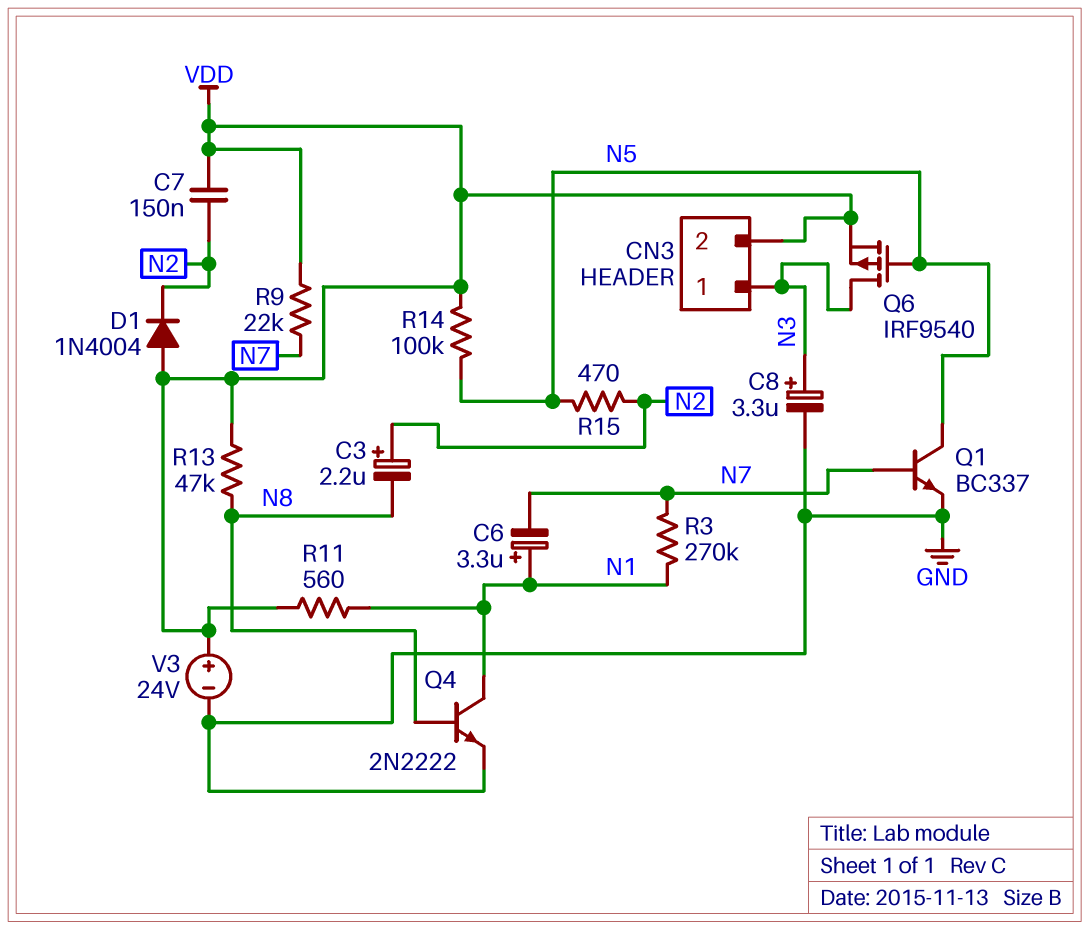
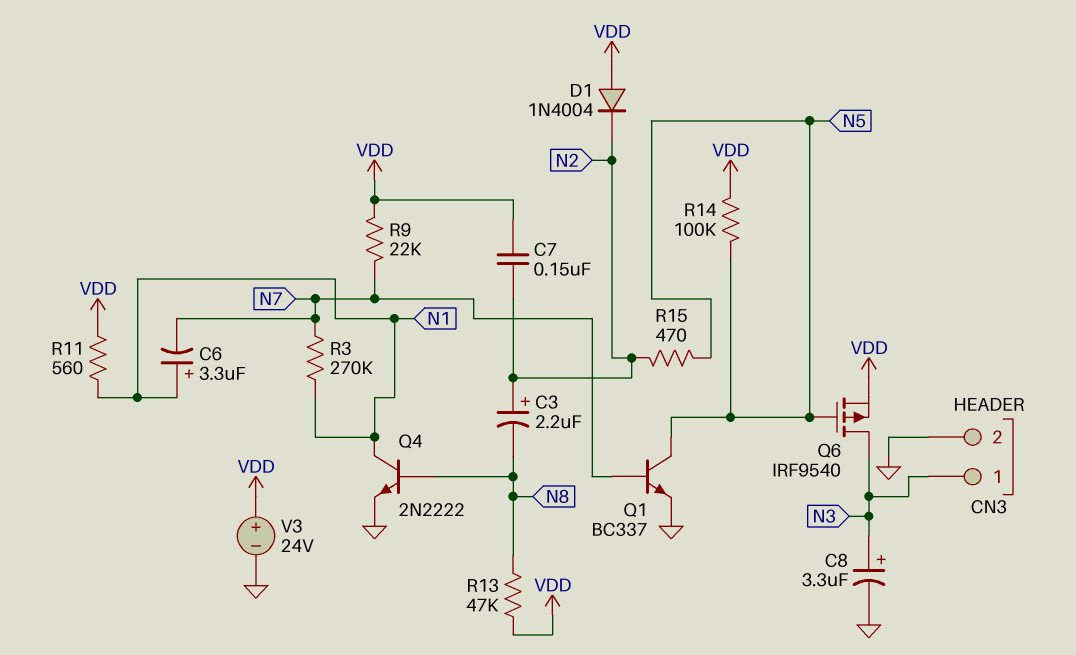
CN3 pin 2: VDD -> GND

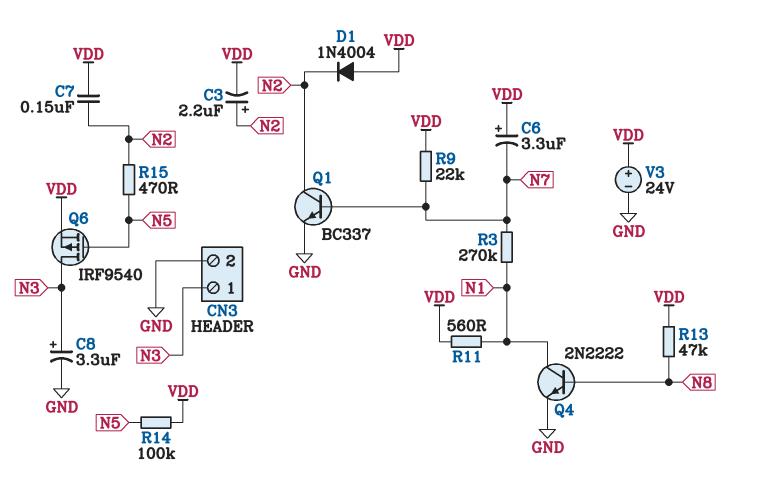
C3: 2.2uF (plus N2, minus N8) -> 2.2uF (plus N2, minus VDD)
C6: 3.3uF (plus N1, minus N7) -> 3.3uF (plus VDD, minus N7)
Q1: NPN BC337 (B N7, C N5, E GND) -> NPN BC337 (B N7, C N2, E GND)

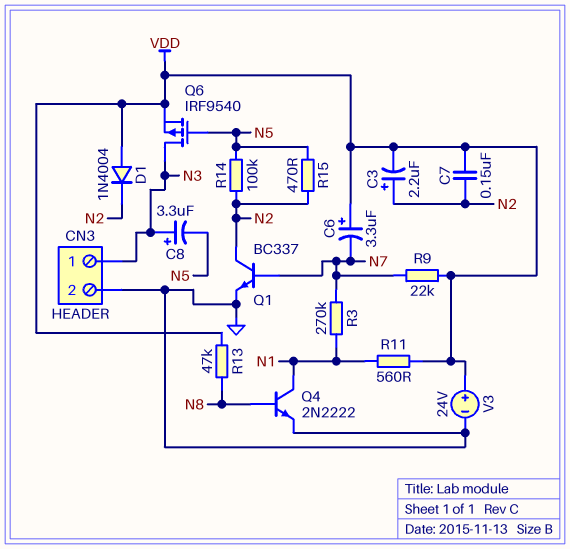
C8: 3.3uF (plus N3, minus GND) -> 3.3uF (plus N3, minus N5)
R14: 100k (N5, VDD) -> 100k (N2, N5)

